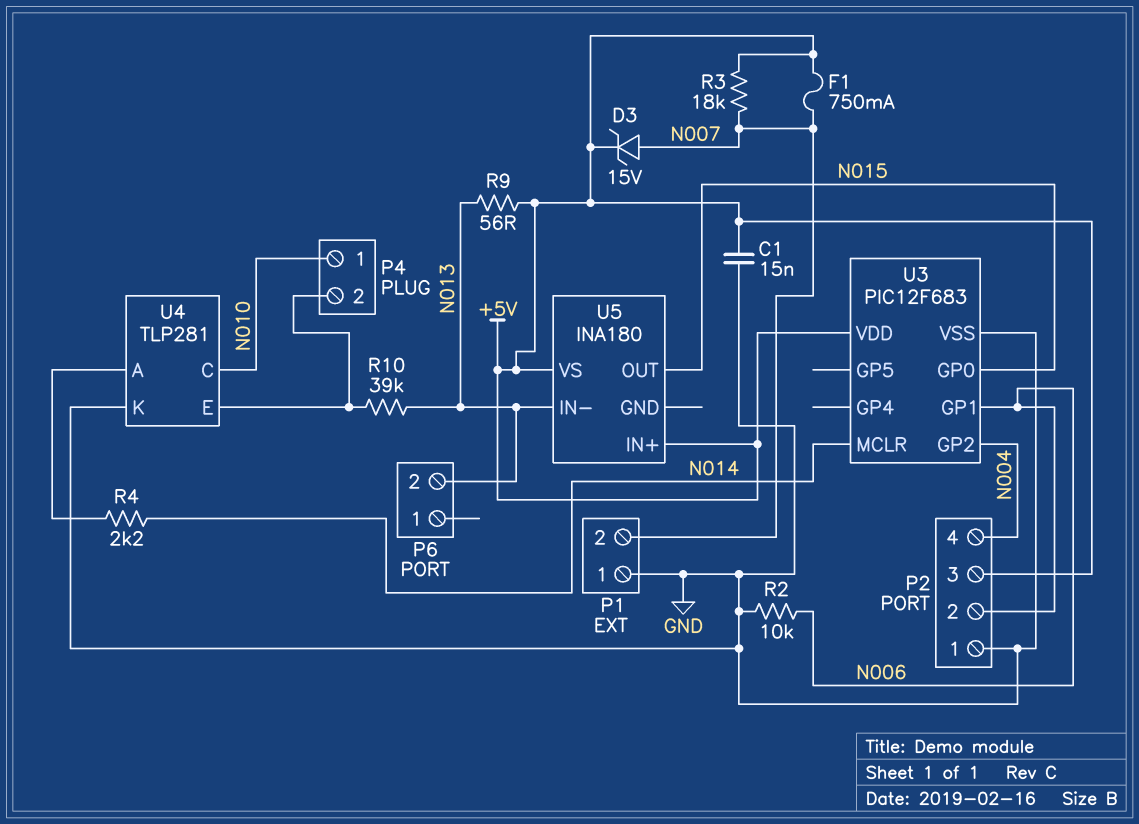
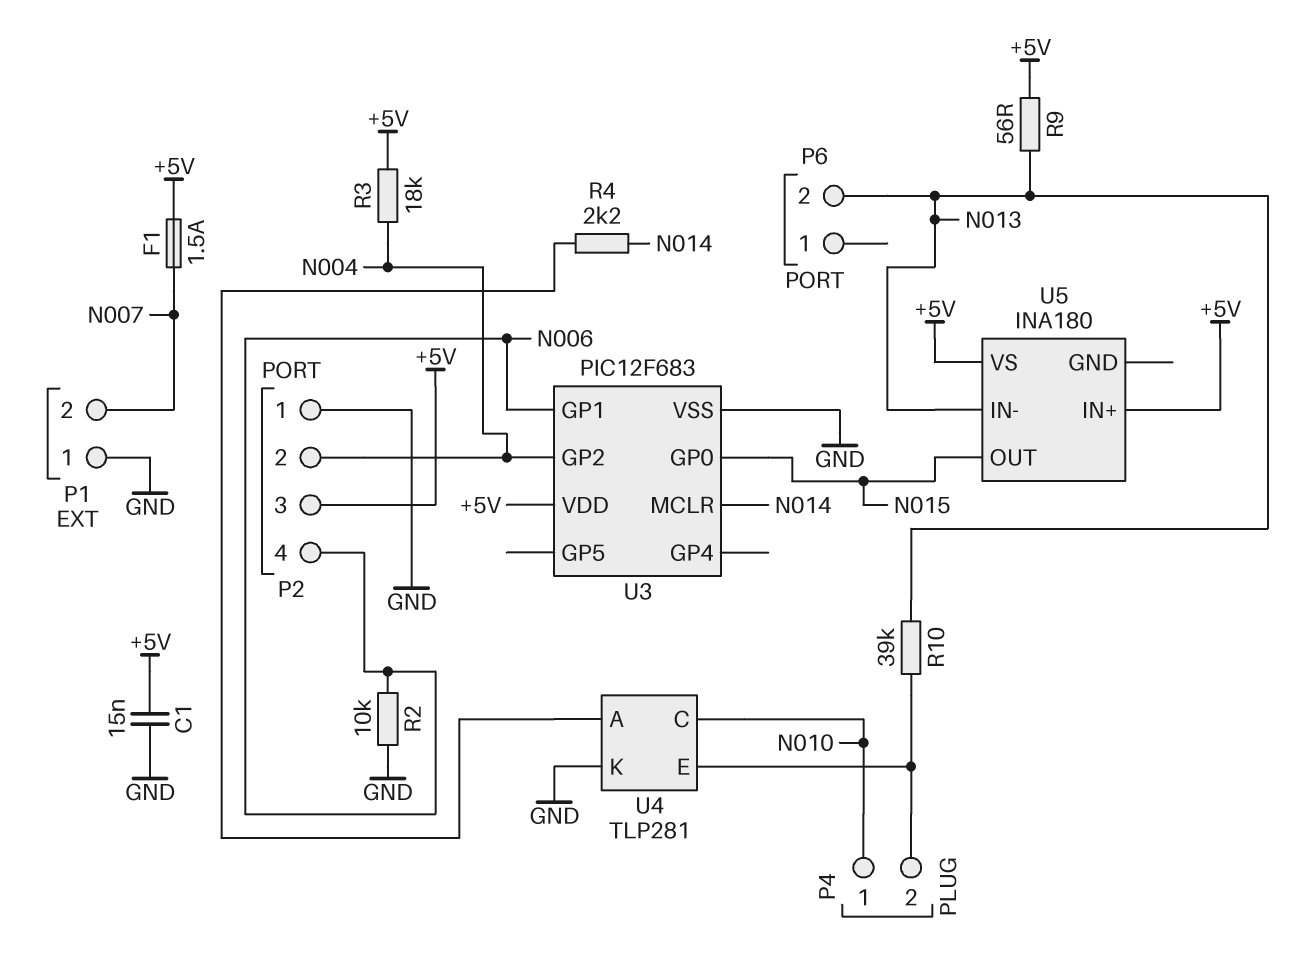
D3: zener 15V (A N007, K +5V) -> none
F1: 750mA (+5V, N007) -> 1.5A (+5V, N007)
P2 pin 2: N006 -> N004
P2 pin 4: N004 -> N006
R3: 18k (+5V, N007) -> 18k (+5V, N004)

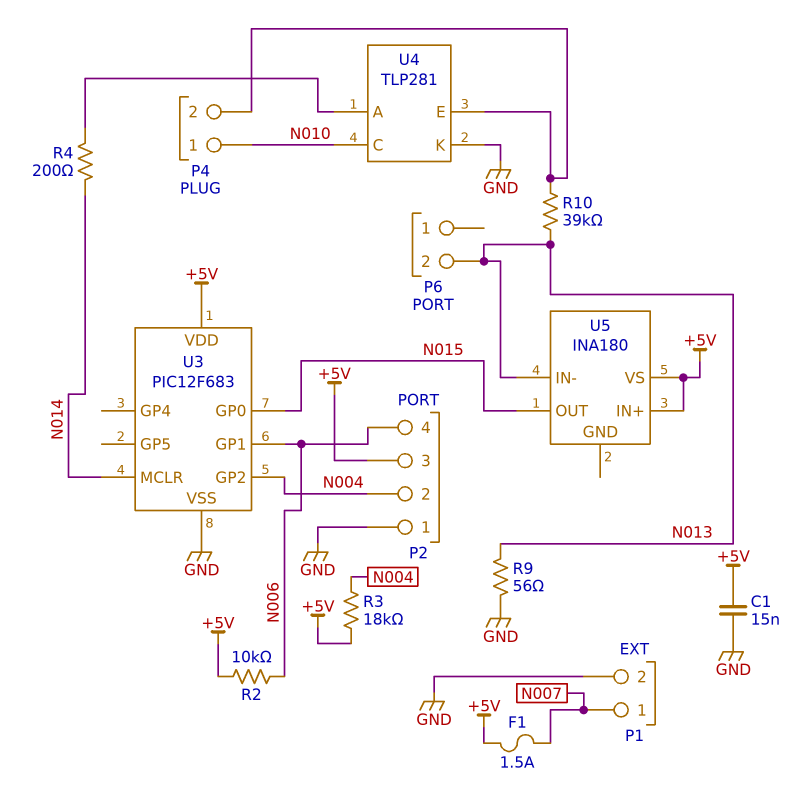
P1 pin 1: GND -> N007
P1 pin 2: N007 -> GND
R2: 10k (GND, N006) -> 10k (+5V, N006)
R4: 2.2k (N014, U4/A) -> 200 (N014, U4/A)
R9: 56 (+5V, N013) -> 56 (GND, N013)

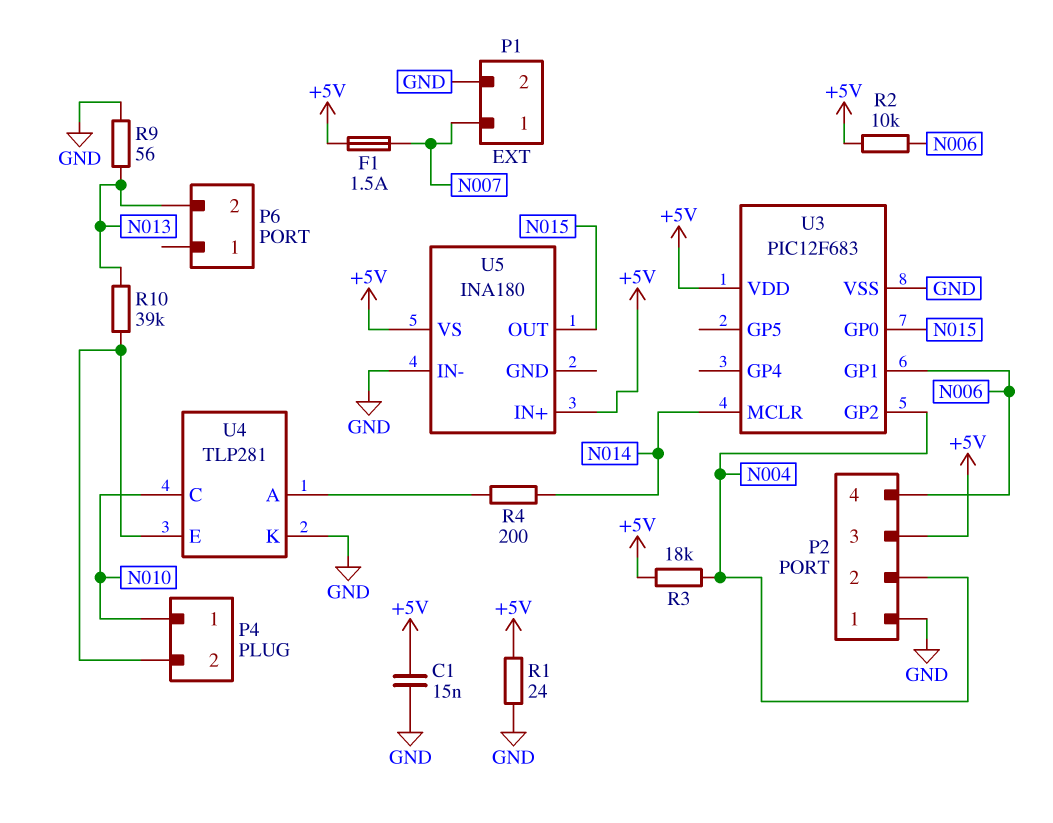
R1: none -> 24 (+5V, GND)
U5 pin IN-: N013 -> GND

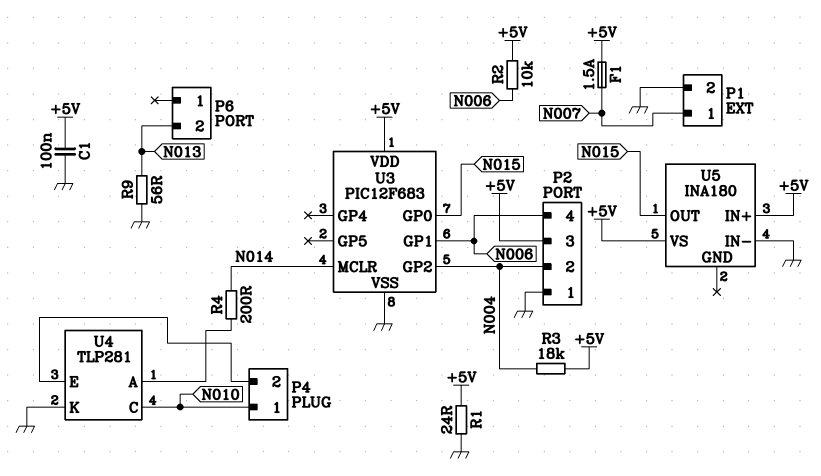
C1: 15nF (+5V, GND) -> 100nF (+5V, GND)
R10: 39k (N013, P4/2) -> none

